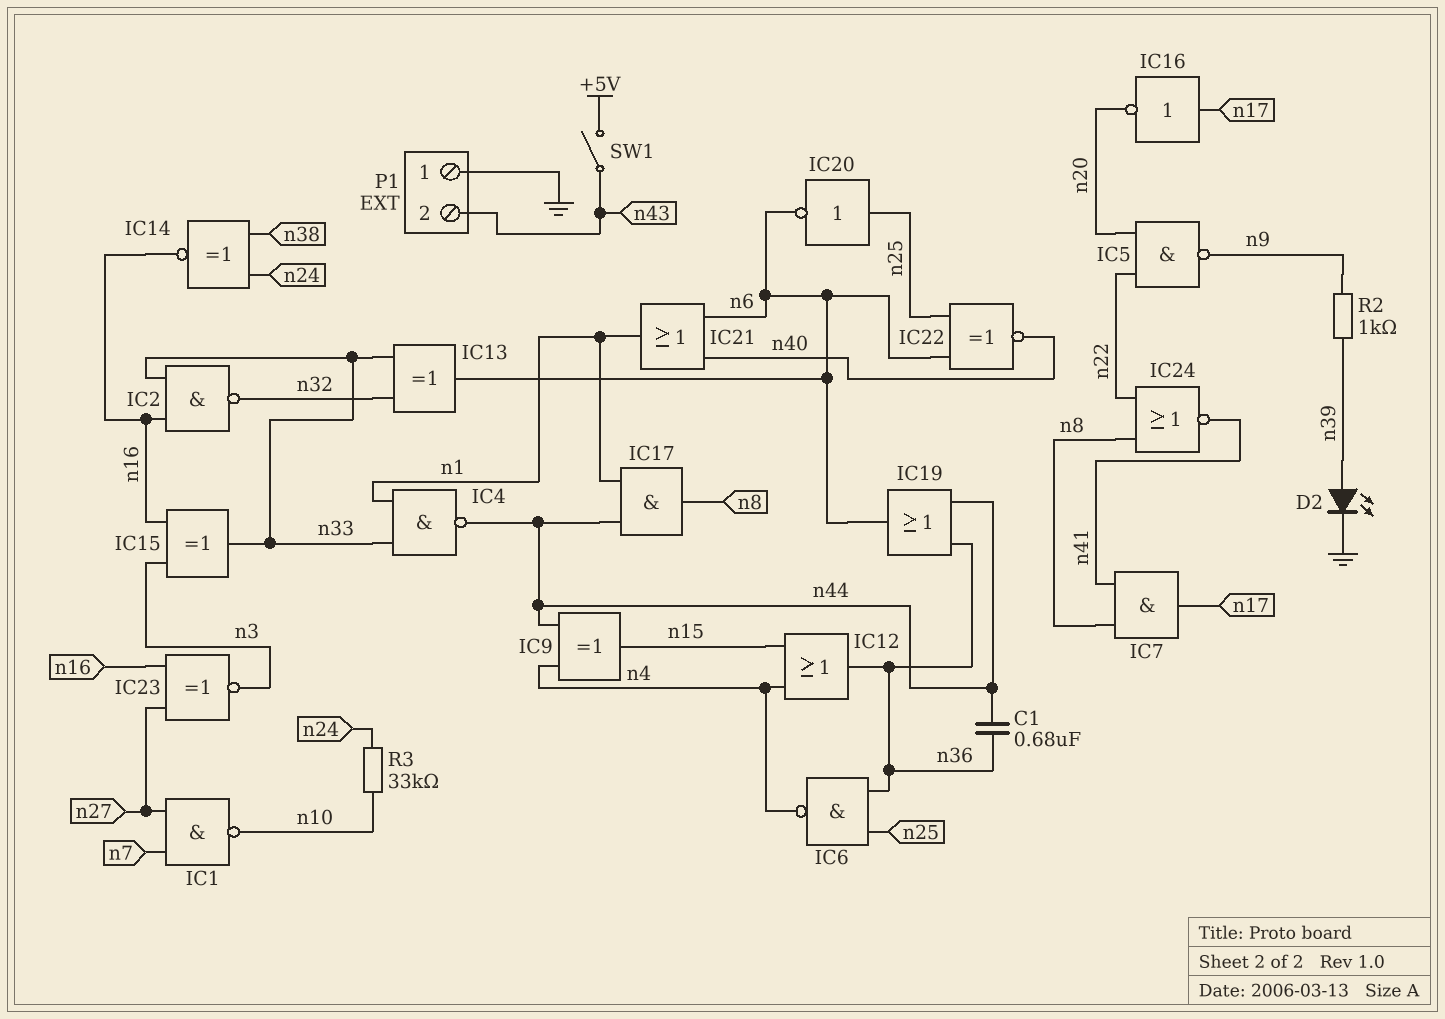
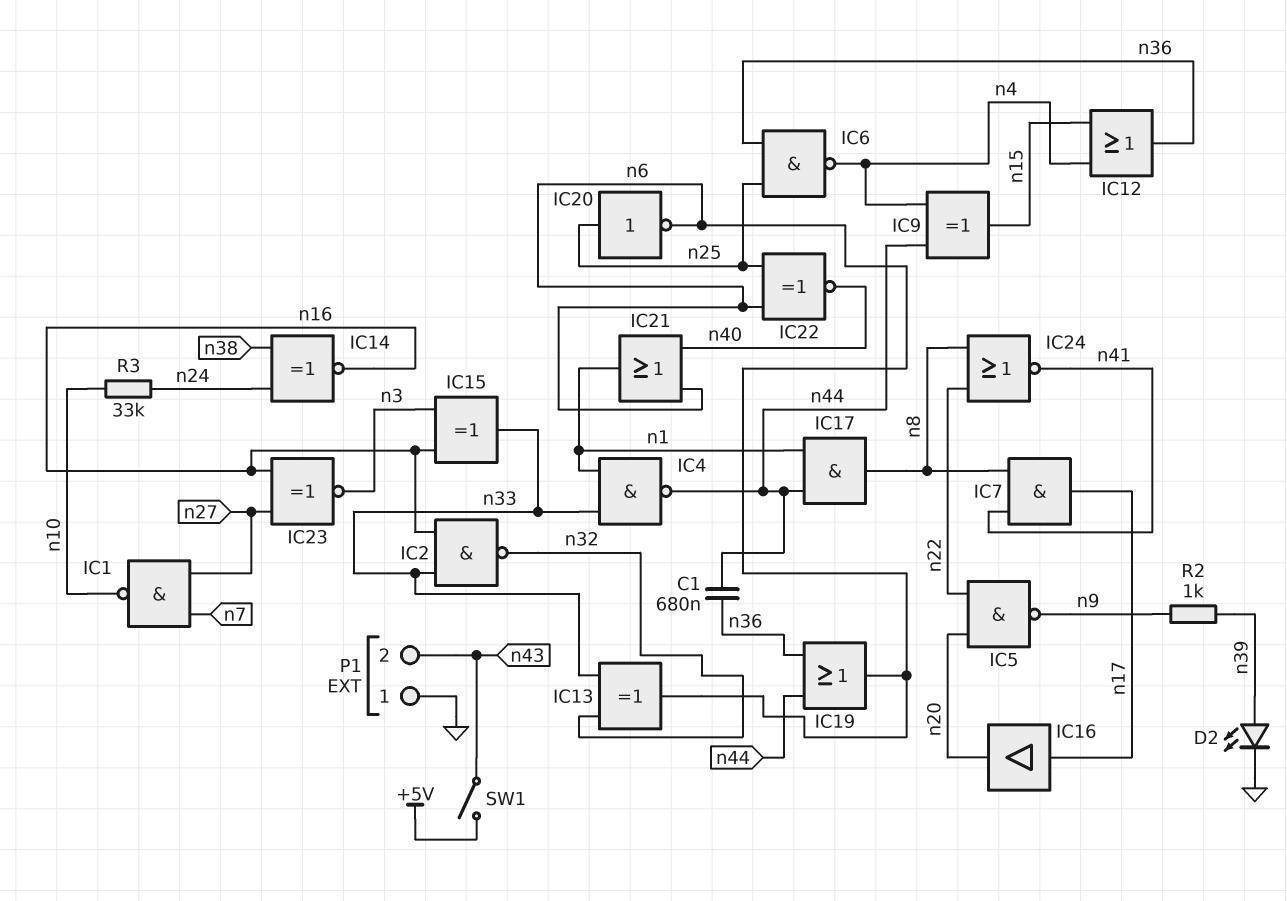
IC16: NOT (in n17, out n20) -> buffer (in n17, out n20)

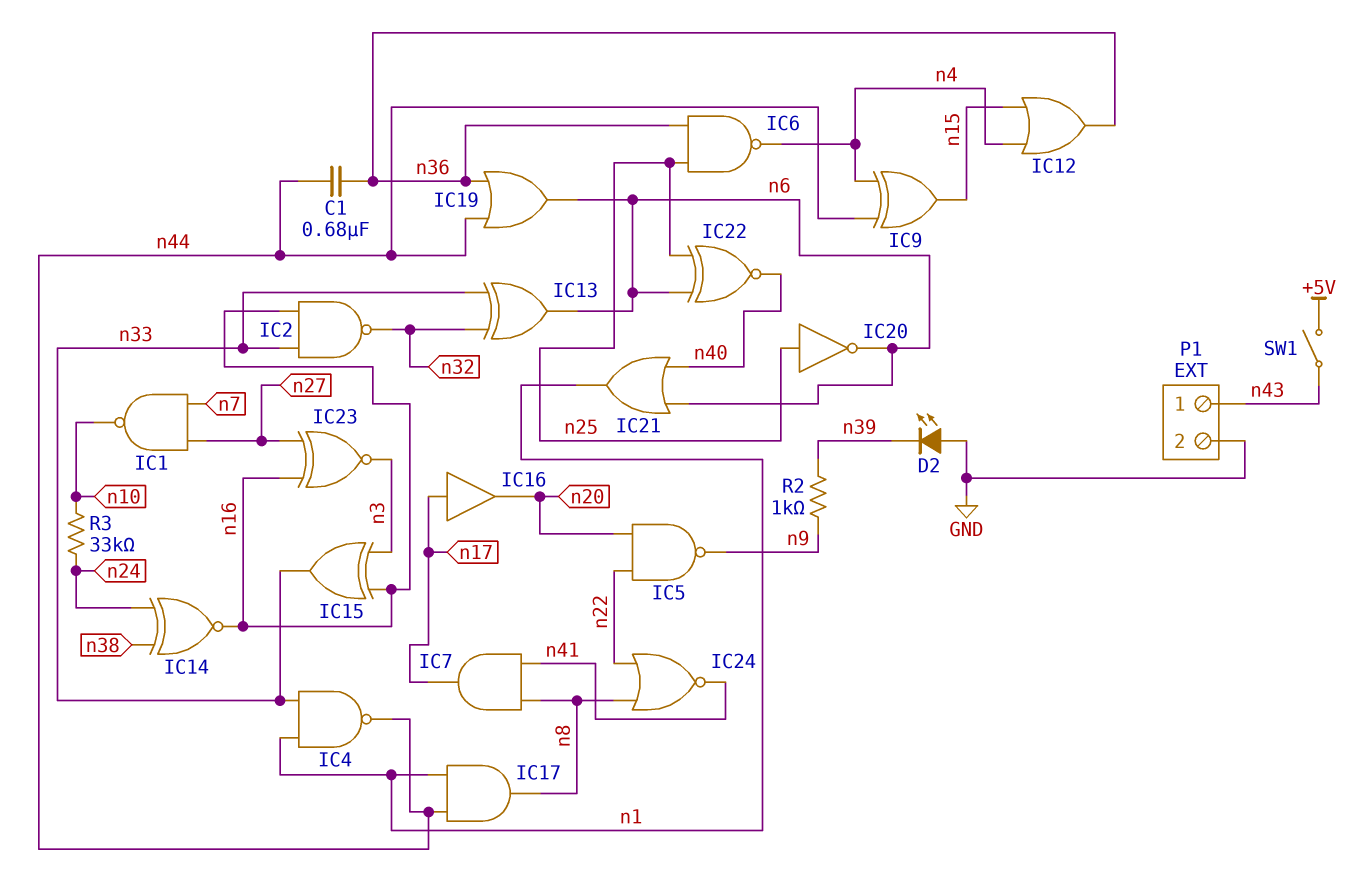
D2: LED (A n39, K GND) -> LED (A GND, K n39)
P1 pin 1: GND -> n43
P1 pin 2: n43 -> GND

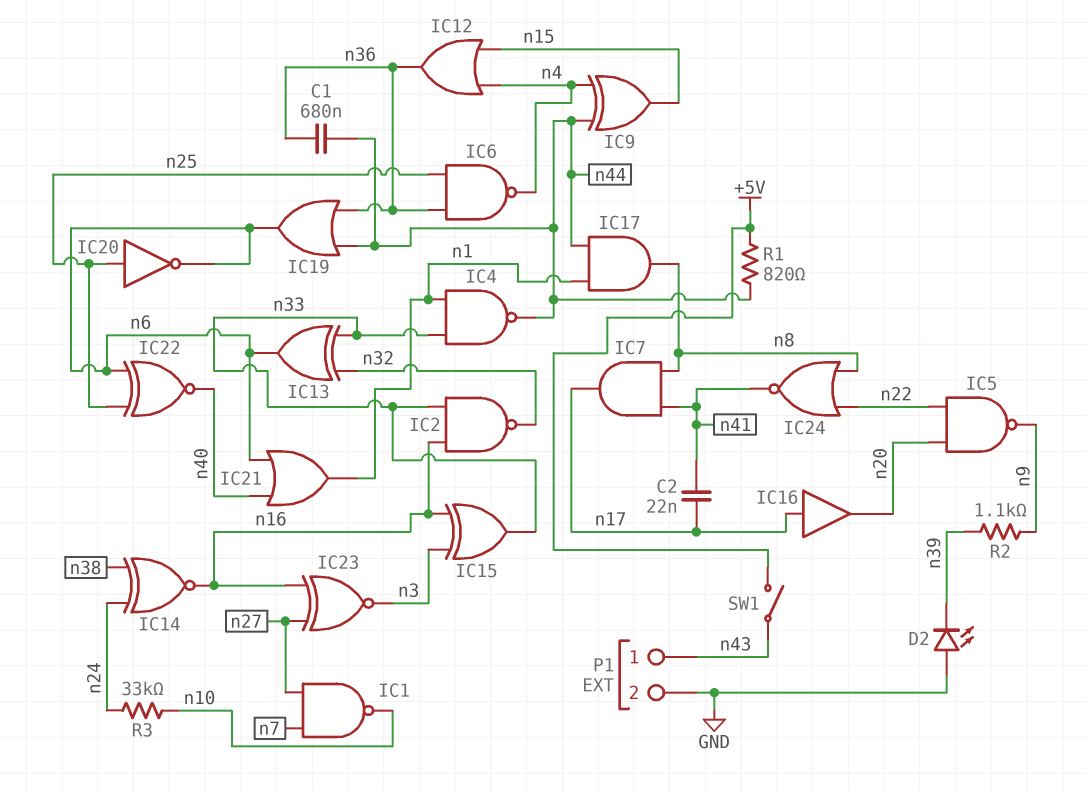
C2: none -> 22nF (n17, n41)
R1: none -> 820 (+5V, n44)
R2: 1k (n9, n39) -> 1.1k (n9, n39)

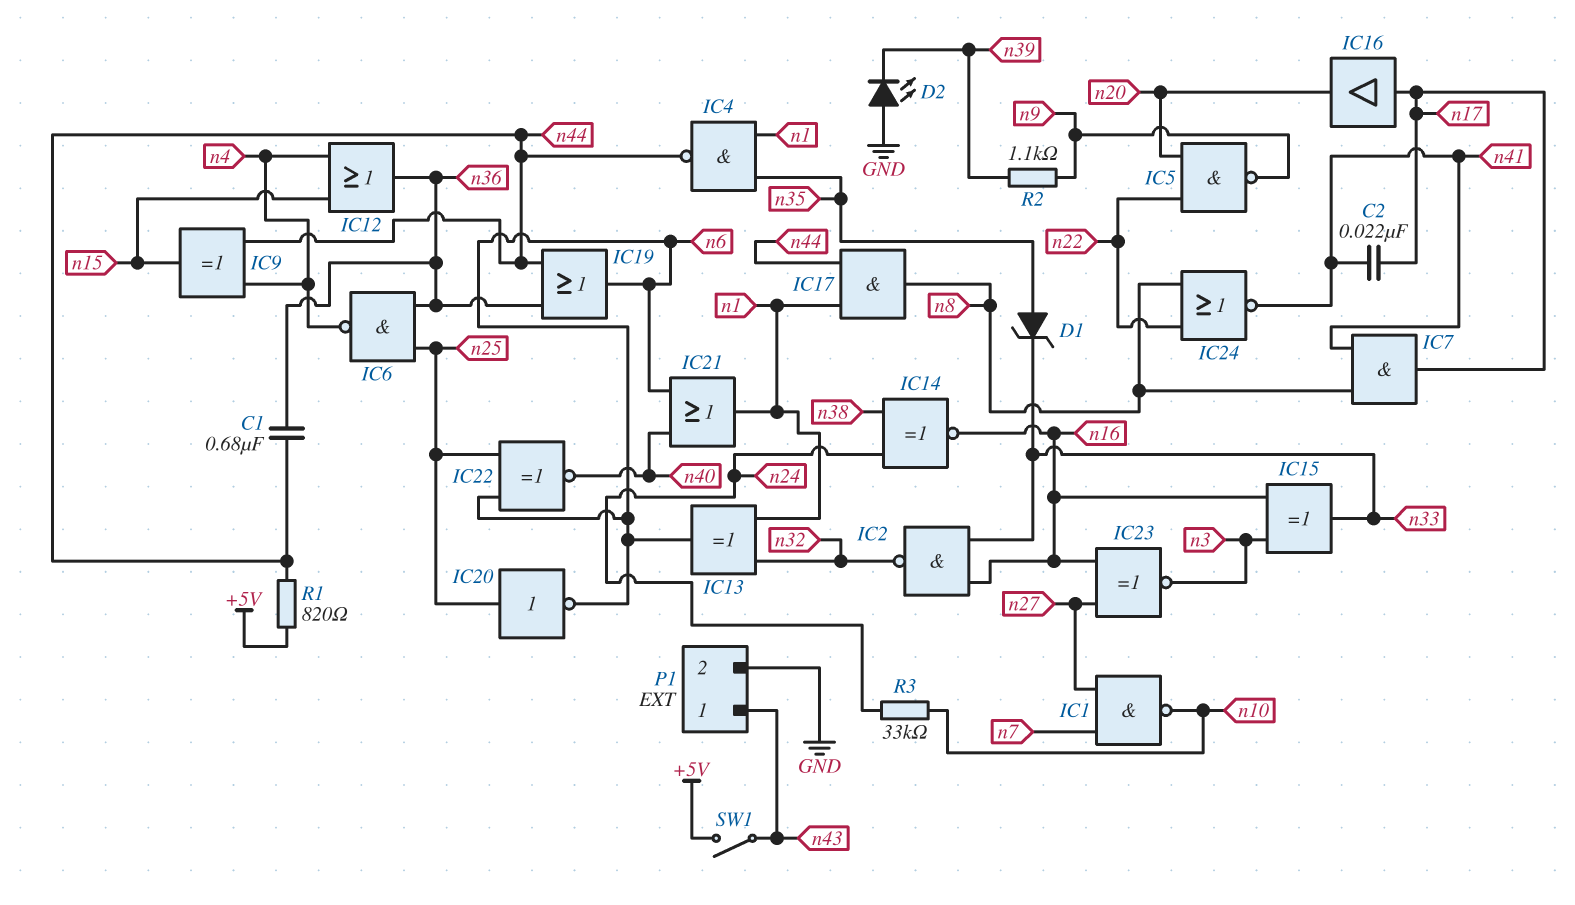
D1: none -> zener (A n35, K n33)
IC4: NAND (in n1, in n33, out n44) -> NAND (in n1, in n35, out n44)
IC13: XOR (in n32, in n33, out n6) -> XOR (in n1, in n32, out n6)

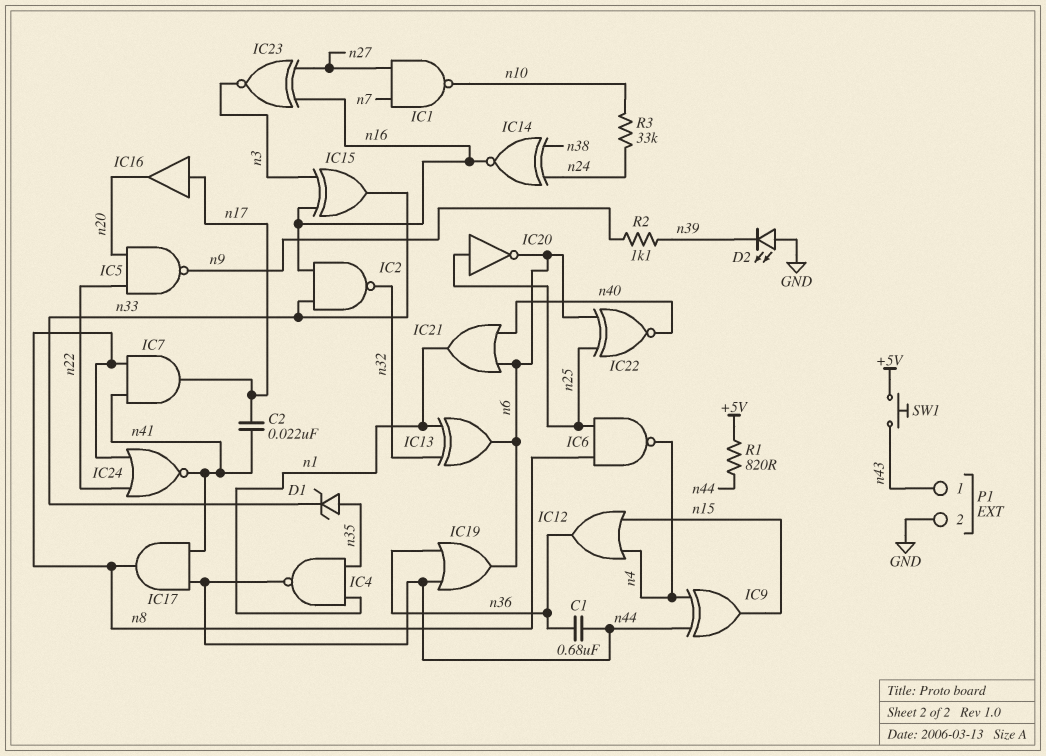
IC6: NAND (in n25, in n36, out n4) -> NAND (in n8, in n25, out n4)
IC17: AND (in n1, in n44, out n8) -> AND (in n41, in n44, out n8)
SW1: switch (+5V, n43) -> button (+5V, n43)

